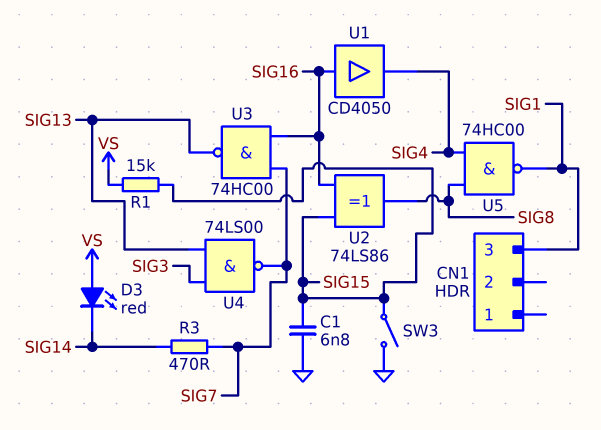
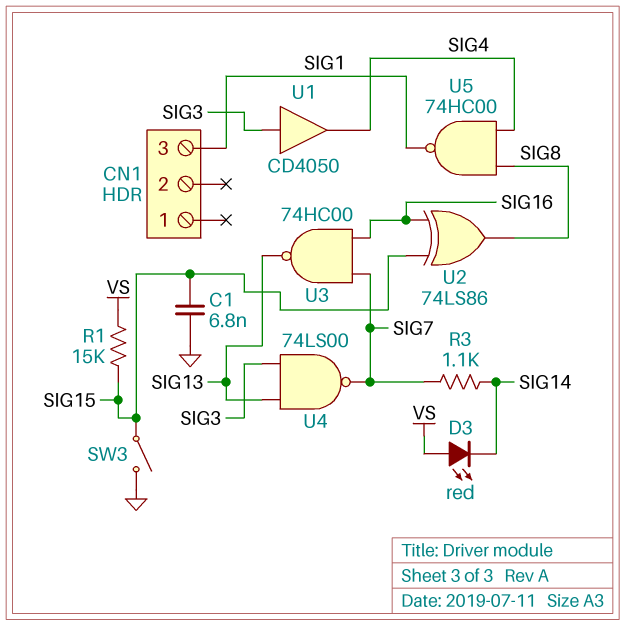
R3: 470 (SIG7, SIG14) -> 1.1k (SIG7, SIG14)
U1: buffer CD4050 (in SIG16, out SIG4) -> buffer CD4050 (in SIG3, out SIG4)

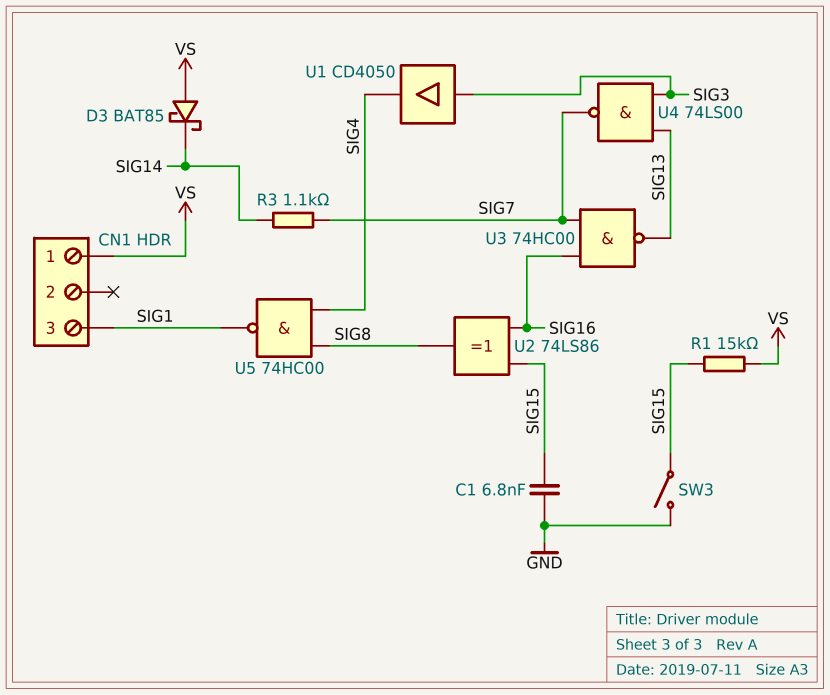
CN1 pin 1: none -> VS
D3: LED red (A VS, K SIG14) -> schottky BAT85 (A VS, K SIG14)

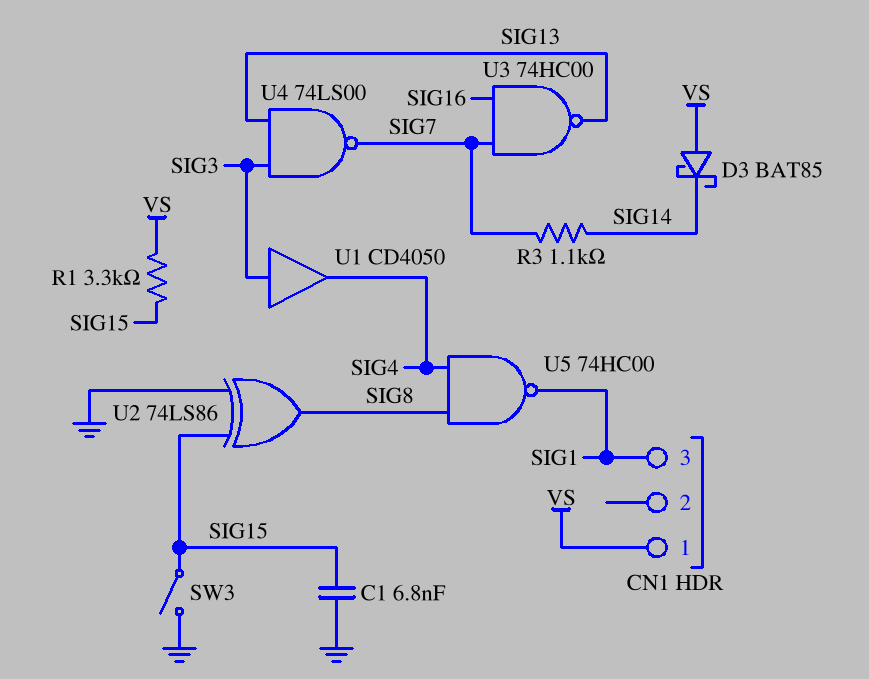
R1: 15k (SIG15, VS) -> 3.3k (SIG15, VS)
U2: XOR 74LS86 (in SIG15, in SIG16, out SIG8) -> XOR 74LS86 (in GND, in SIG15, out SIG8)

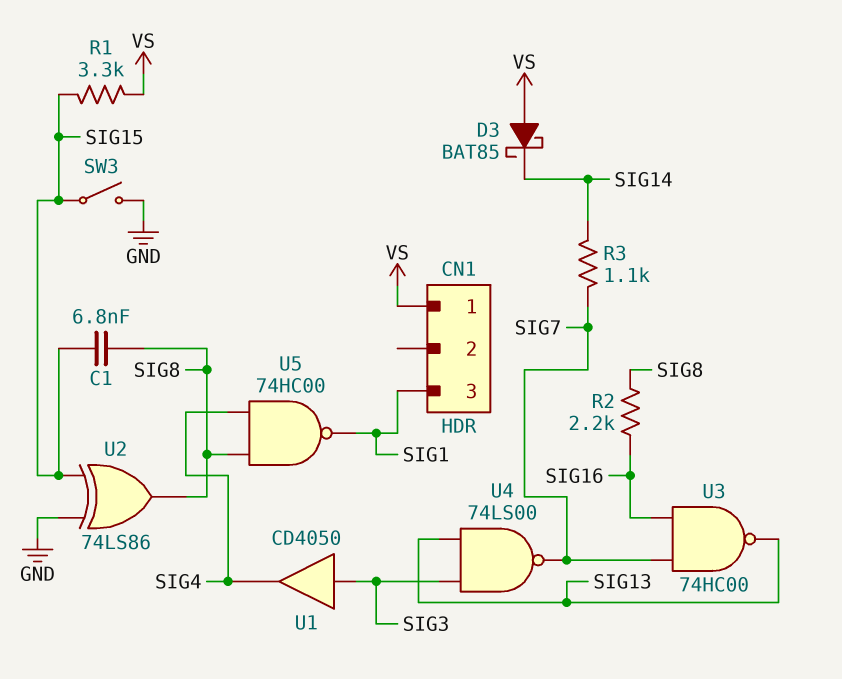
C1: 6.8nF (GND, SIG15) -> 6.8nF (SIG8, SIG15)
R2: none -> 2.2k (SIG8, SIG16)

